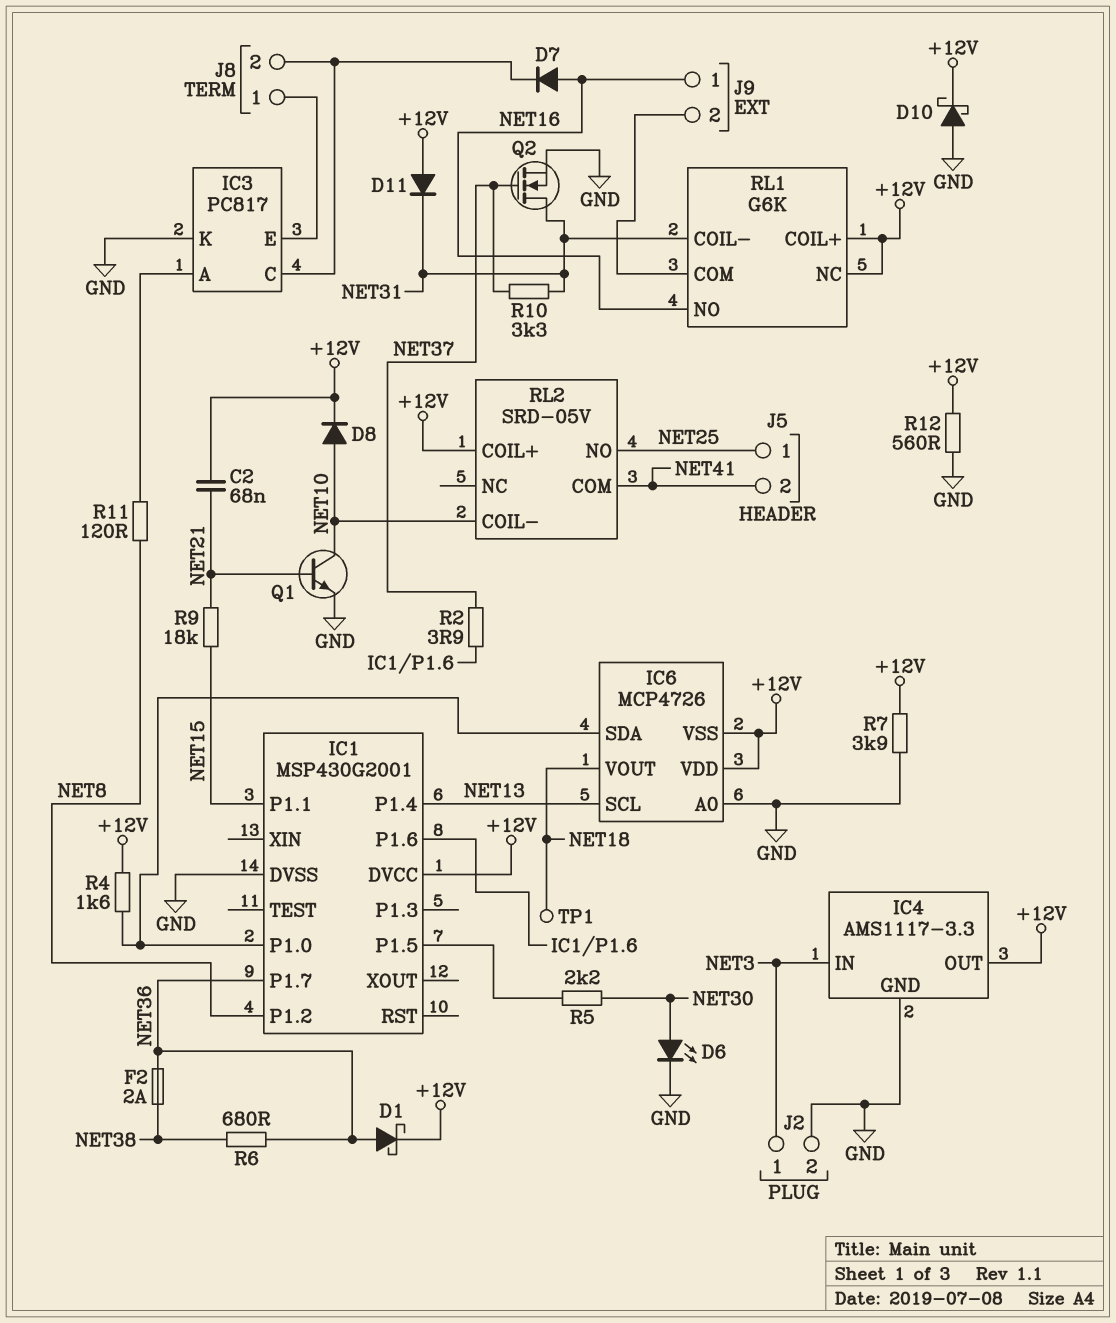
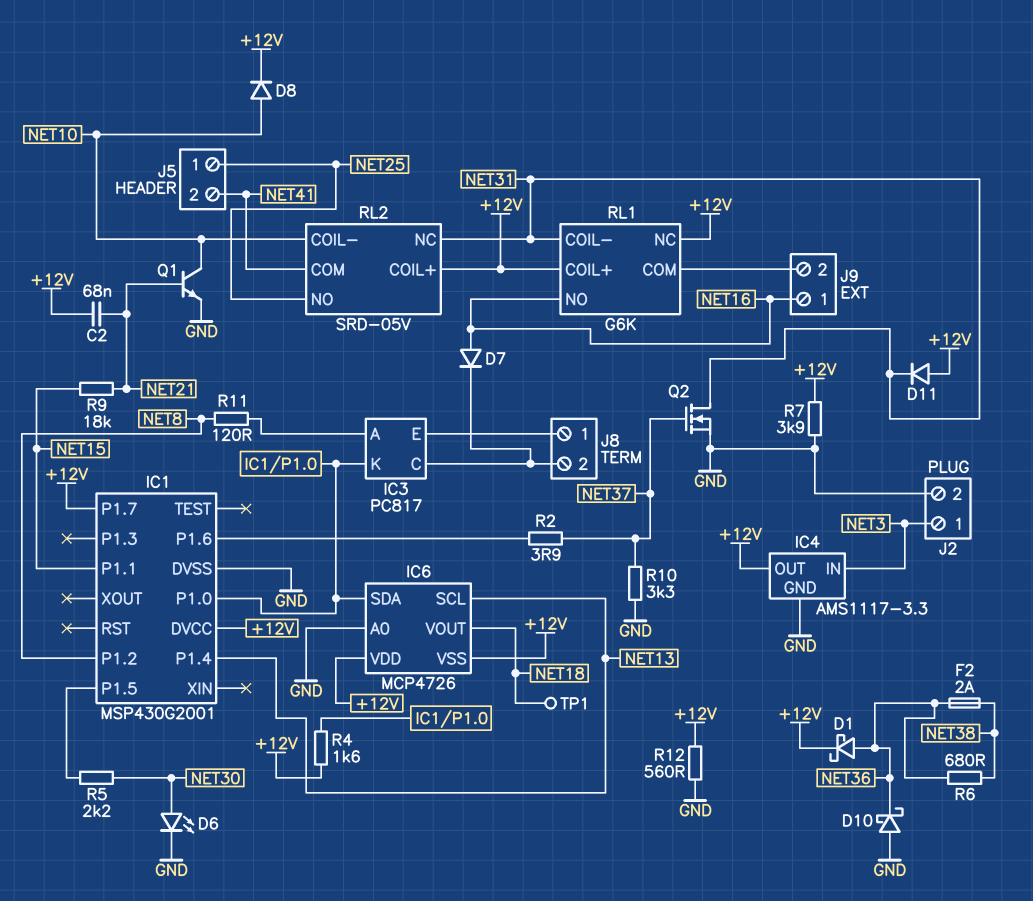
D10: schottky (A GND, K +12V) -> schottky (A GND, K NET36)
IC1 pin P1.7: NET36 -> +12V
IC3 pin K: GND -> IC1/P1.0
R10: 3.3k (NET31, NET37) -> 3.3k (GND, NET37)
RL2 pin NC: none -> NET31

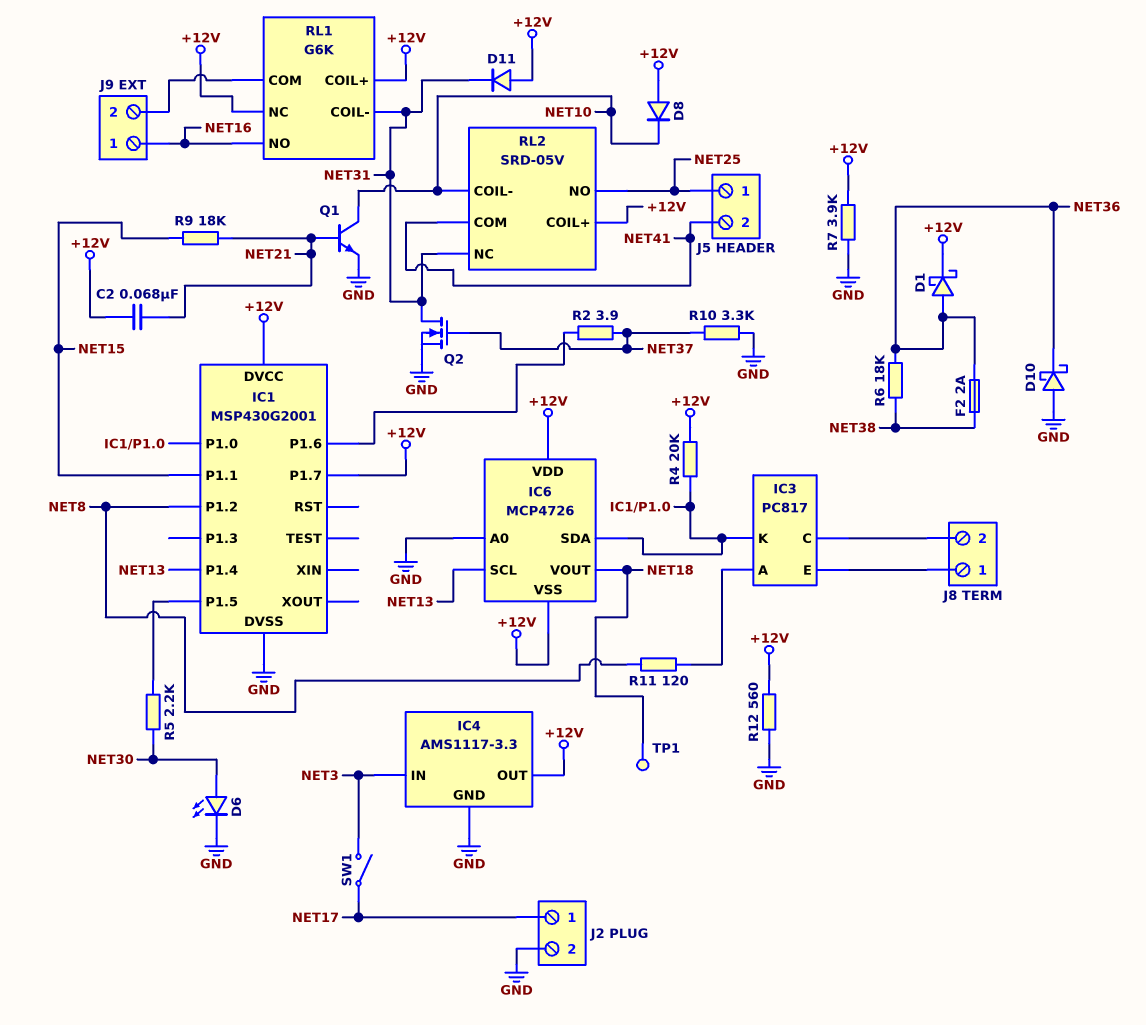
D7: diode (A NET16, K IC3/C) -> none
D8: diode (A NET10, K +12V) -> diode (A +12V, K NET10)
J2 pin 1: NET3 -> NET17
R4: 1.6k (+12V, IC1/P1.0) -> 20k (+12V, IC1/P1.0)
R6: 680 (NET36, NET38) -> 18k (NET36, NET38)
SW1: none -> switch (NET3, NET17)

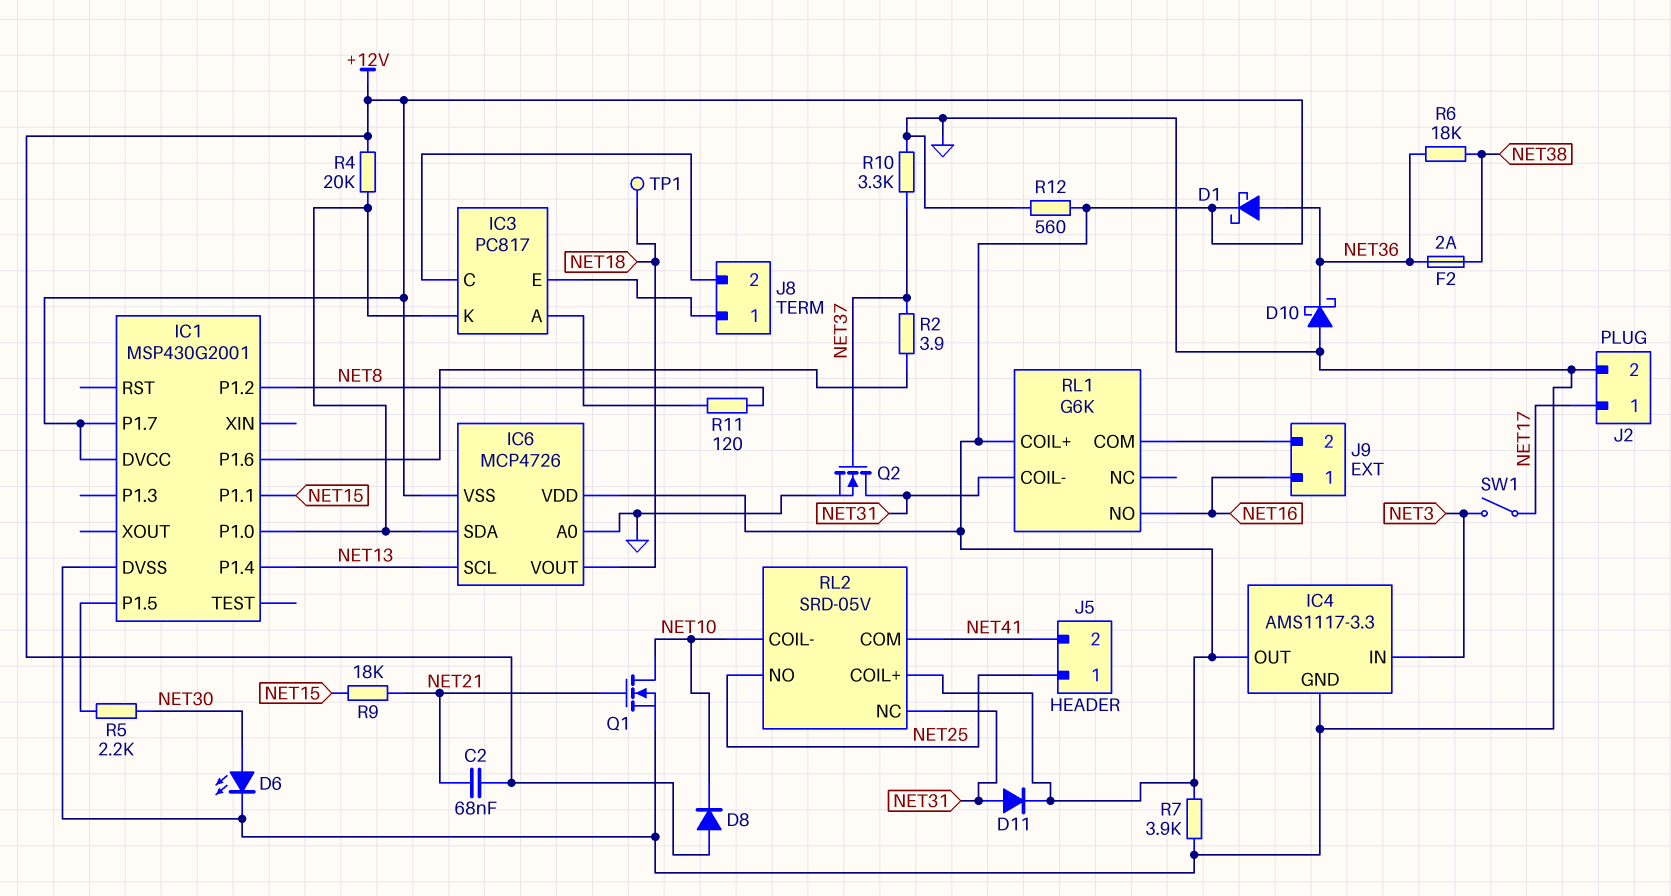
D11: diode (A +12V, K NET31) -> diode (A NET31, K +12V)
Q1: NPN (B NET21, C NET10, E GND) -> NMOS (G NET21, D NET10, S GND)
RL1 pin NC: +12V -> none

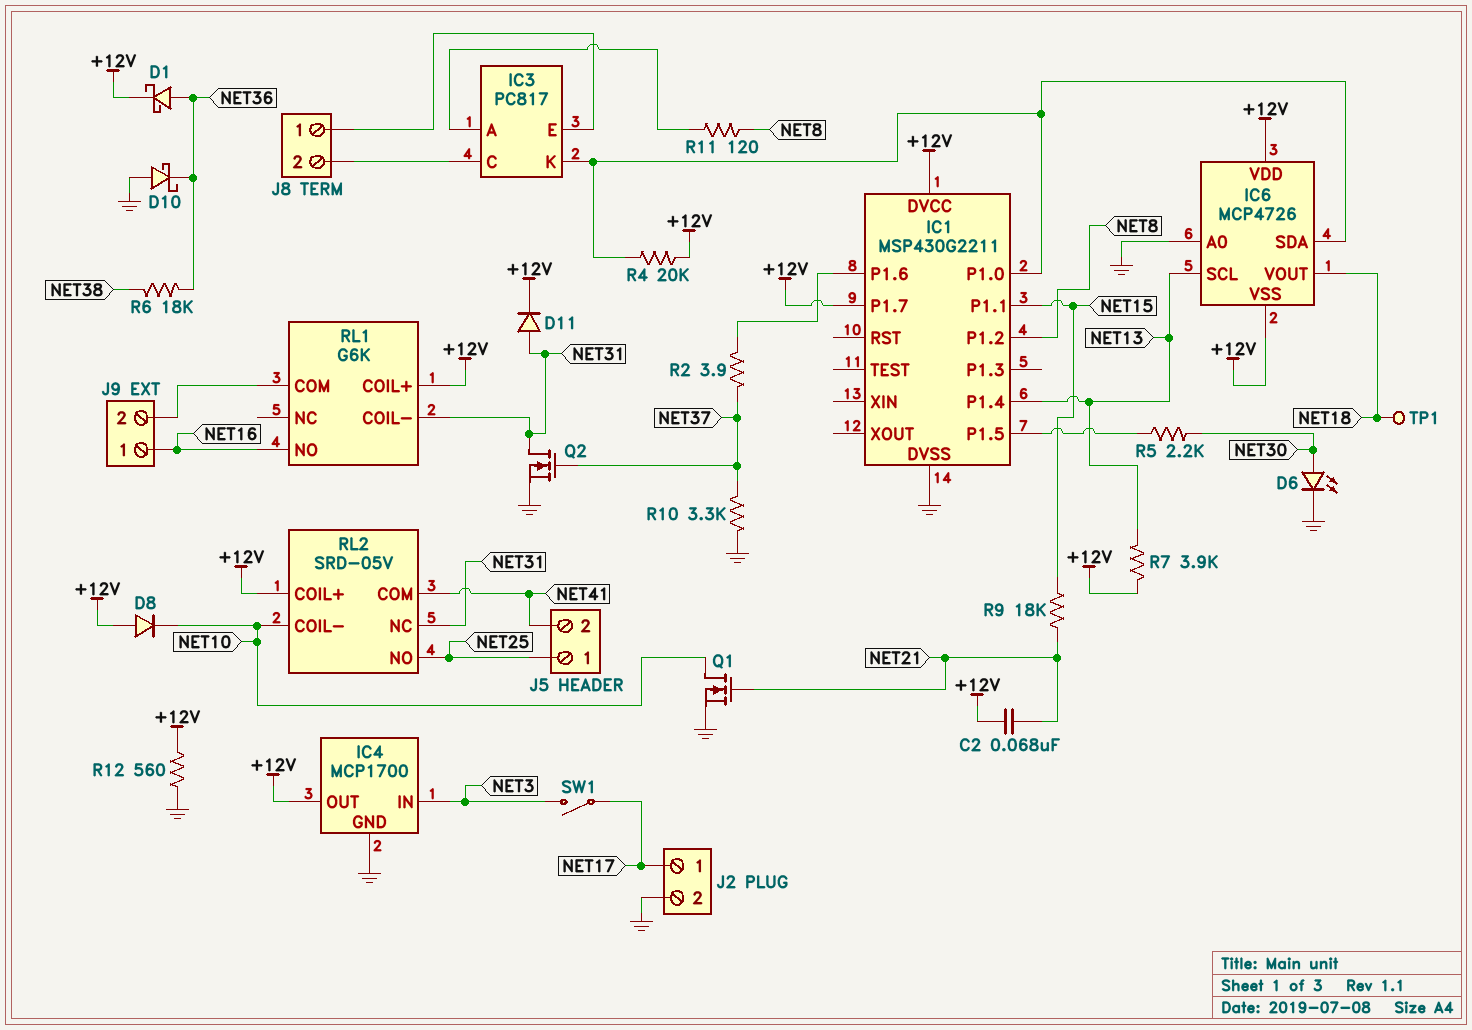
F2: 2A (NET36, NET38) -> none
IC1: MSP430G2001 -> MSP430G2211
IC4: AMS1117-3.3 -> MCP1700
R7: 3.9k (+12V, GND) -> 3.9k (+12V, NET13)

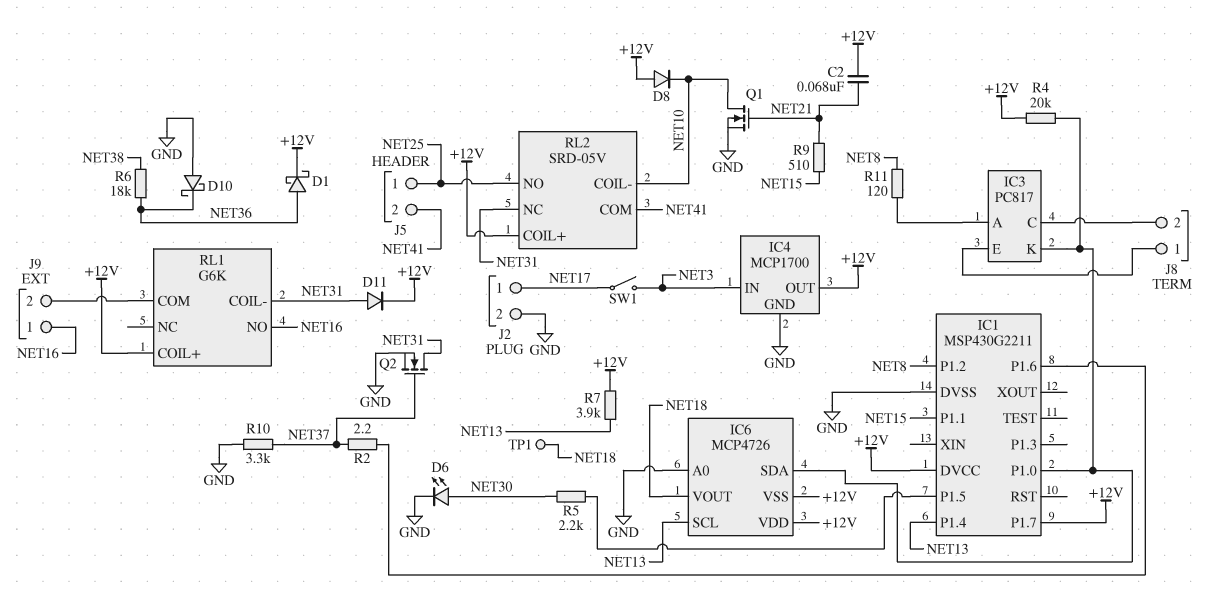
R2: 3.9 (IC1/P1.6, NET37) -> 2.2 (IC1/P1.6, NET37)
R9: 18k (NET15, NET21) -> 510 (NET15, NET21)
R12: 560 (+12V, GND) -> none

